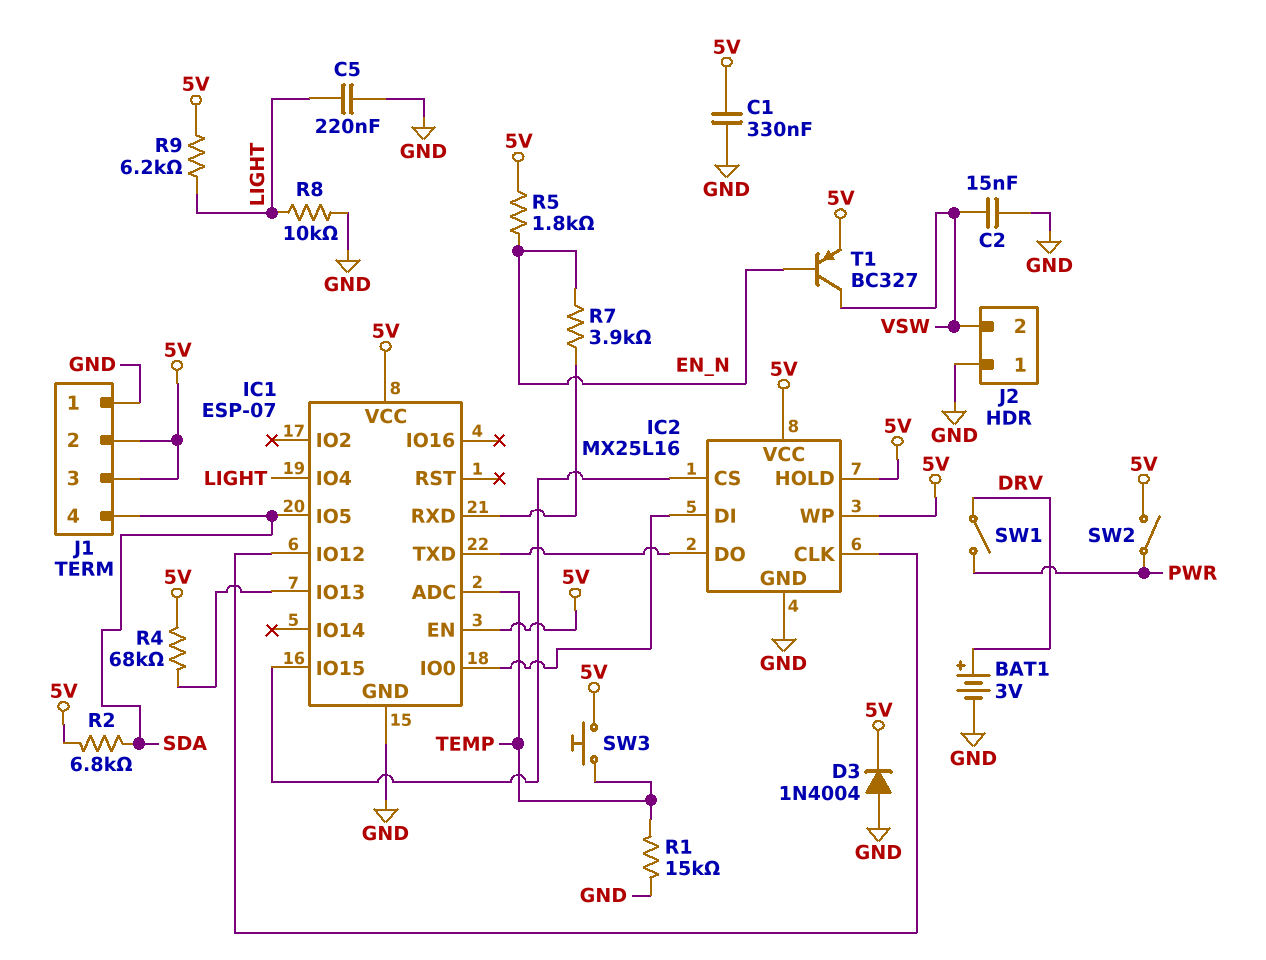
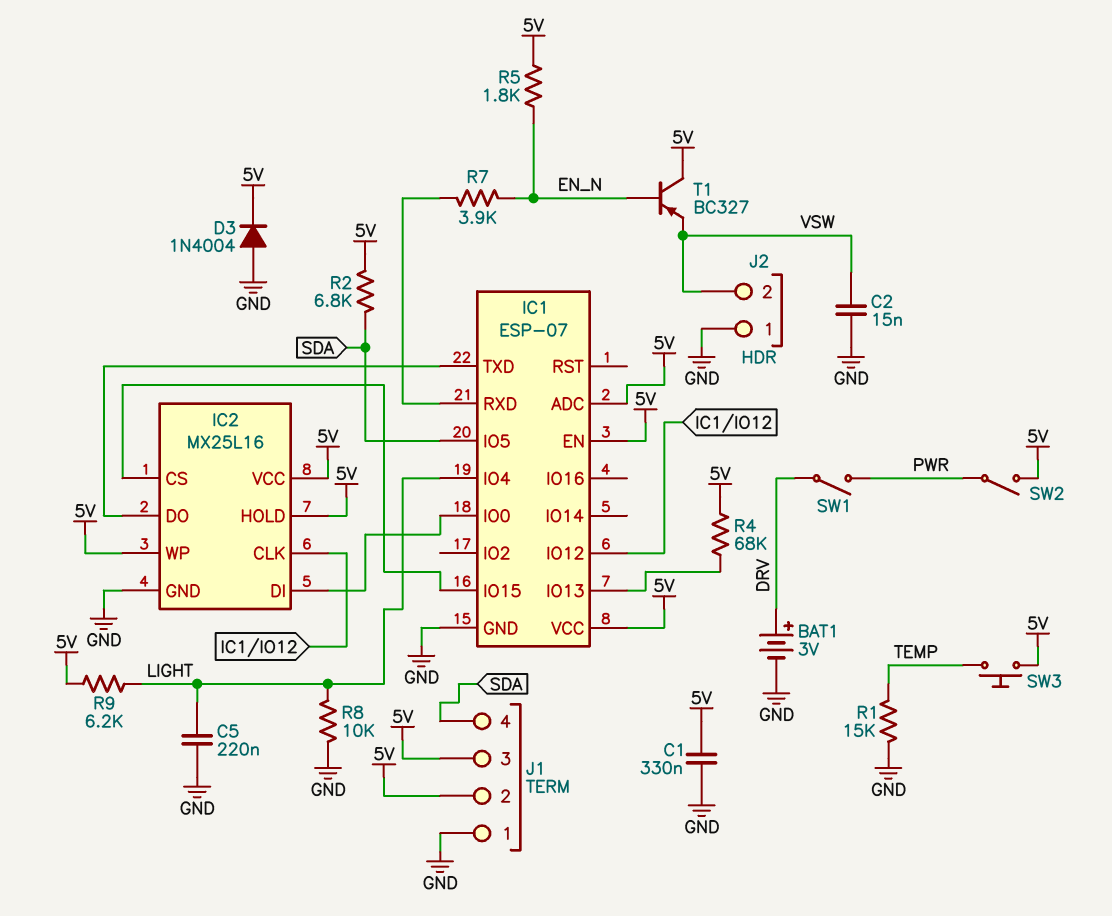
IC1 pin ADC: TEMP -> 5V
T1: PNP BC327 (B EN_N, C VSW, E 5V) -> PNP BC327 (B EN_N, C 5V, E VSW)

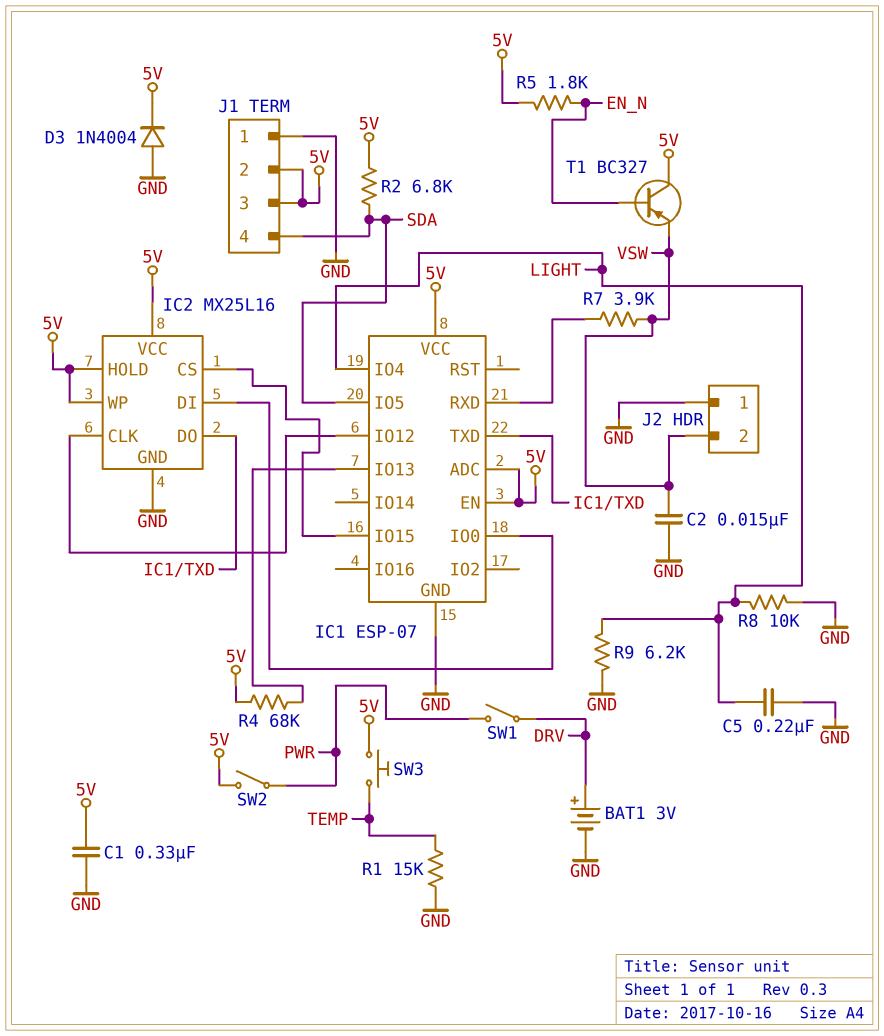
R7: 3.9k (EN_N, IC1/RXD) -> 3.9k (IC1/RXD, VSW)
R9: 6.2k (5V, LIGHT) -> 6.2k (GND, LIGHT)

